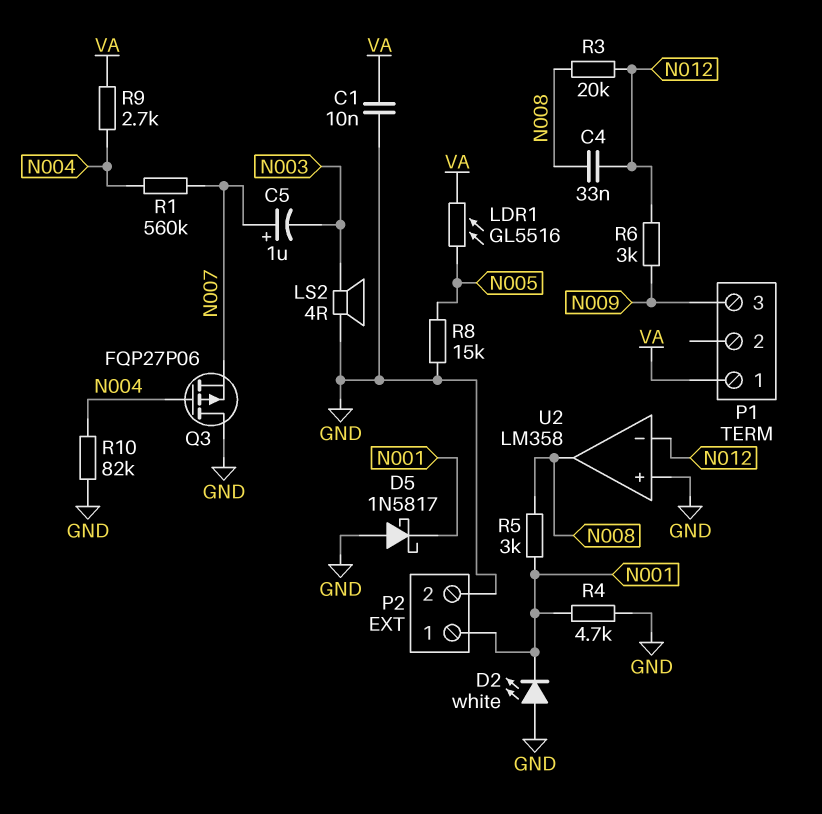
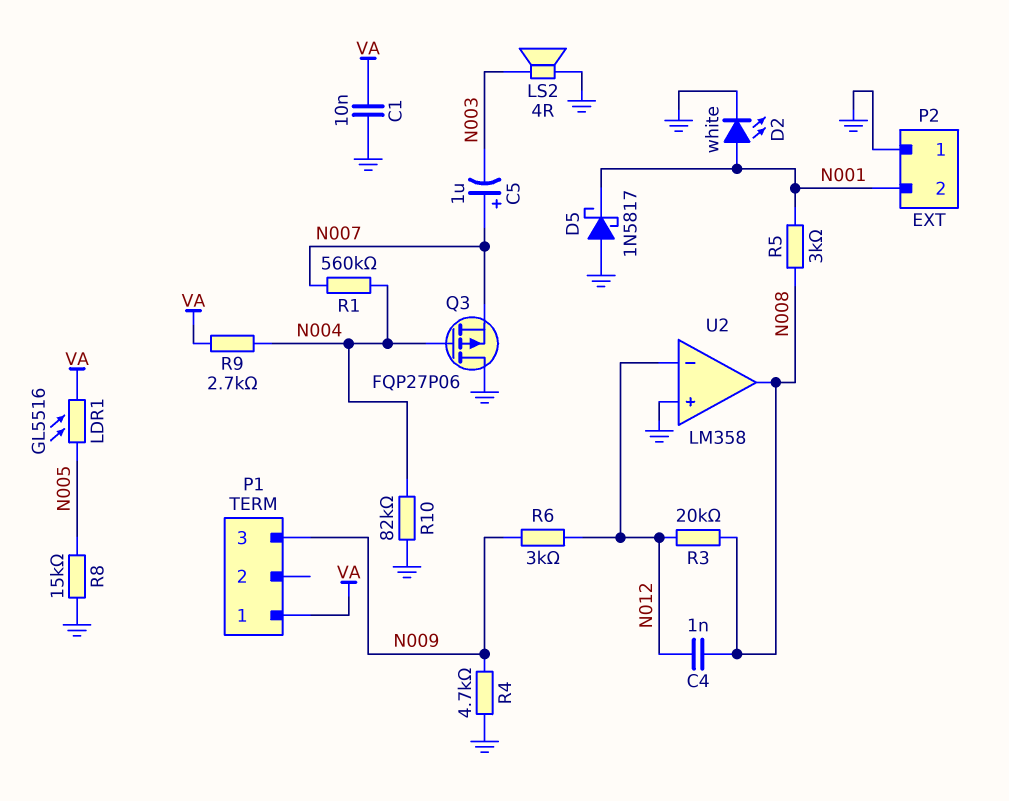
C4: 33nF (N008, N012) -> 1nF (N008, N012)
D2: LED white (A GND, K N001) -> LED white (A N001, K GND)
P2 pin 1: N001 -> GND
P2 pin 2: GND -> N001
R4: 4.7k (GND, N001) -> 4.7k (GND, N009)

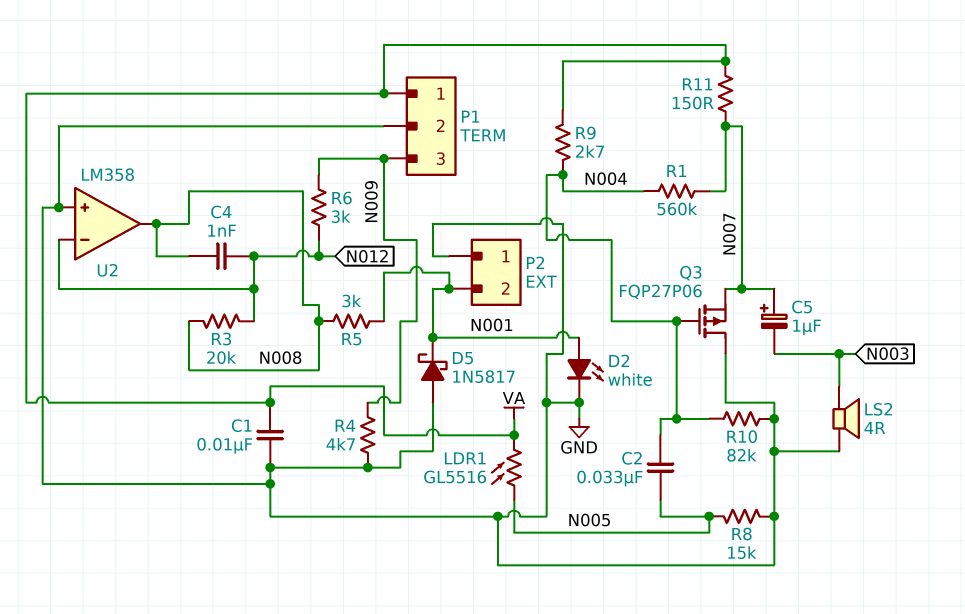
C2: none -> 33nF (N004, N005)
P1 pin 2: none -> GND
R11: none -> 150 (N007, VA)

